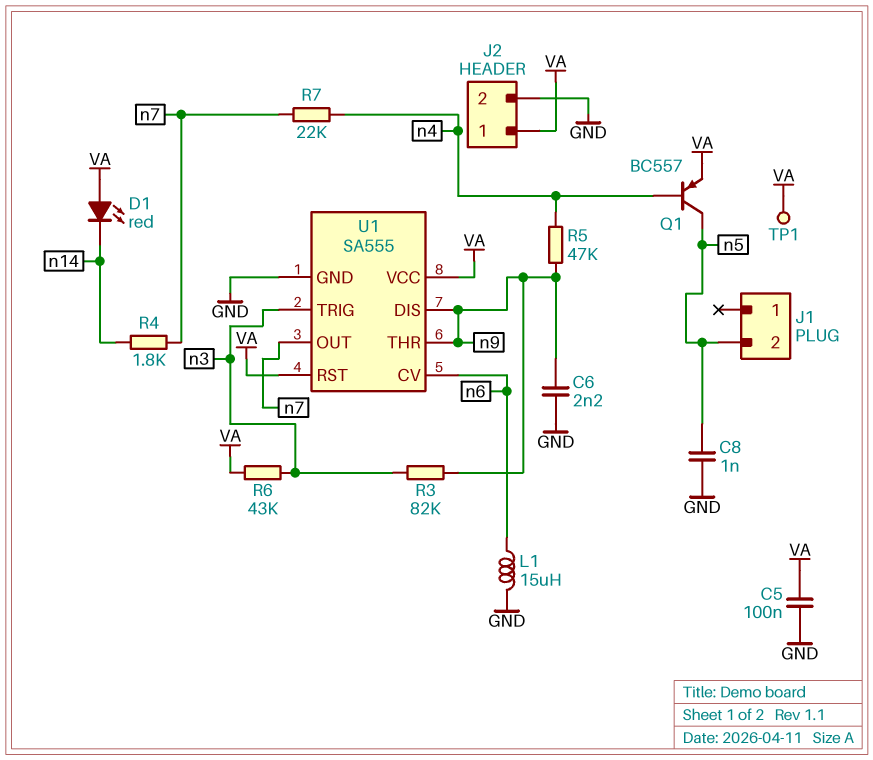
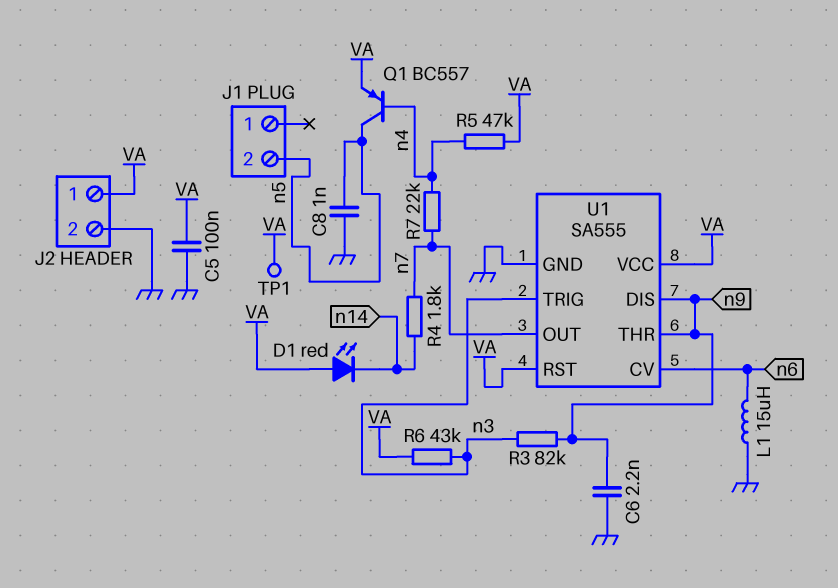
R5: 47k (n4, n9) -> 47k (VA, n4)

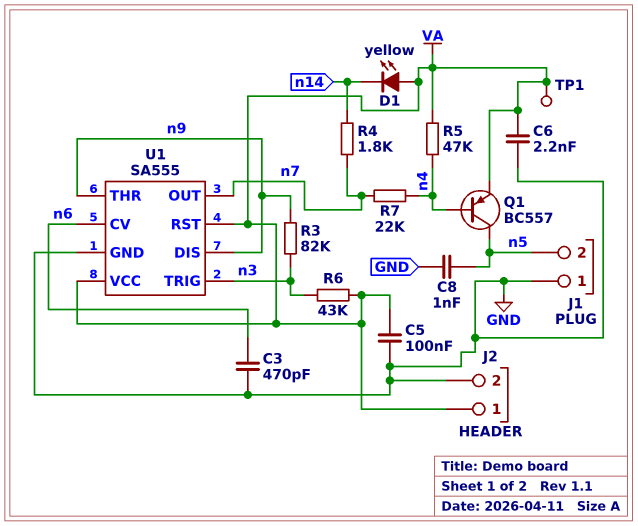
C3: none -> 470pF (GND, n6)
C6: 2.2nF (GND, n9) -> 2.2nF (GND, VA)
D1: LED red (A VA, K n14) -> LED yellow (A VA, K n14)
J1 pin 1: none -> GND
L1: 15uH (GND, n6) -> none

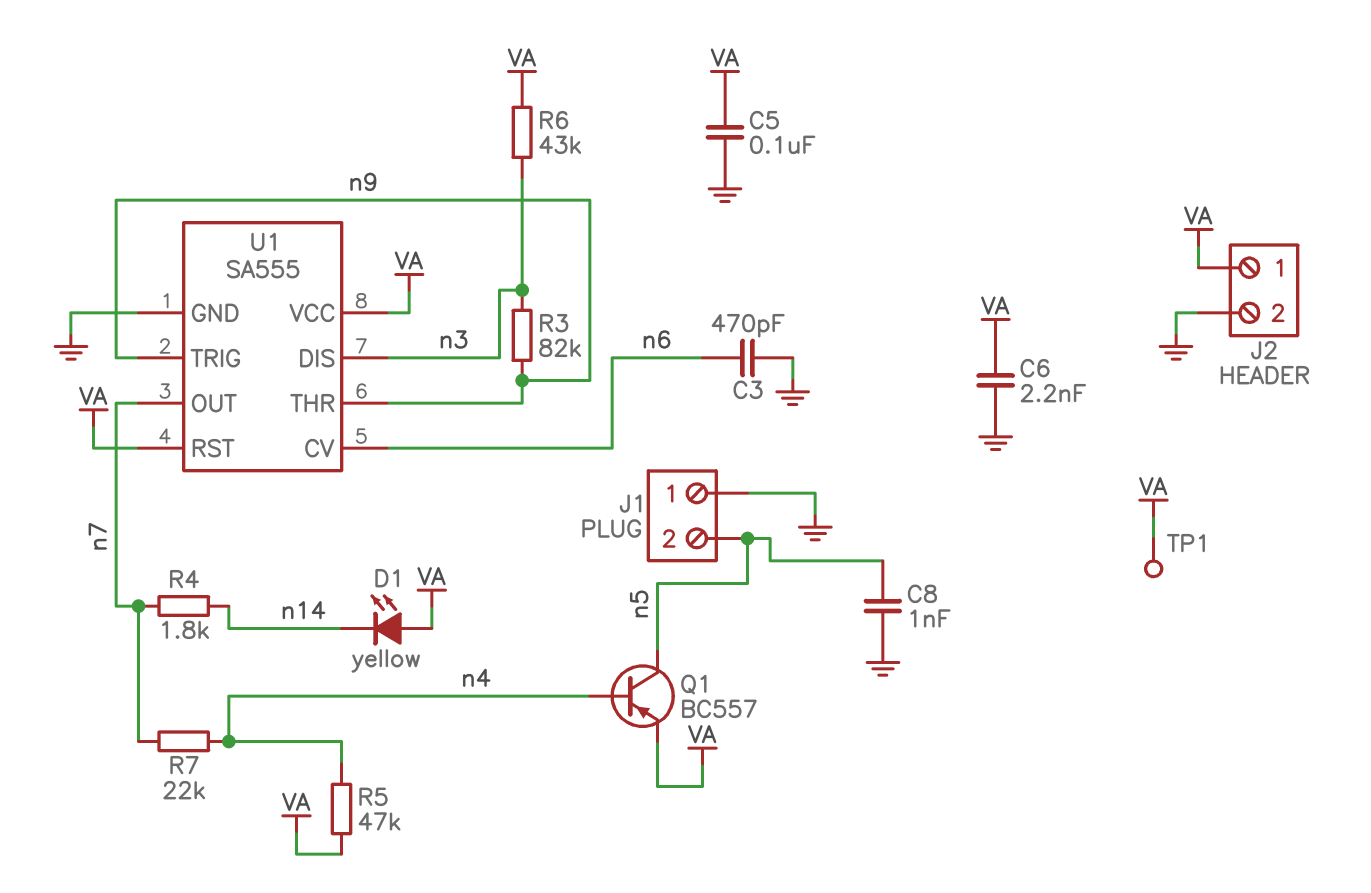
U1 pin DIS: n9 -> n3
U1 pin TRIG: n3 -> n9

